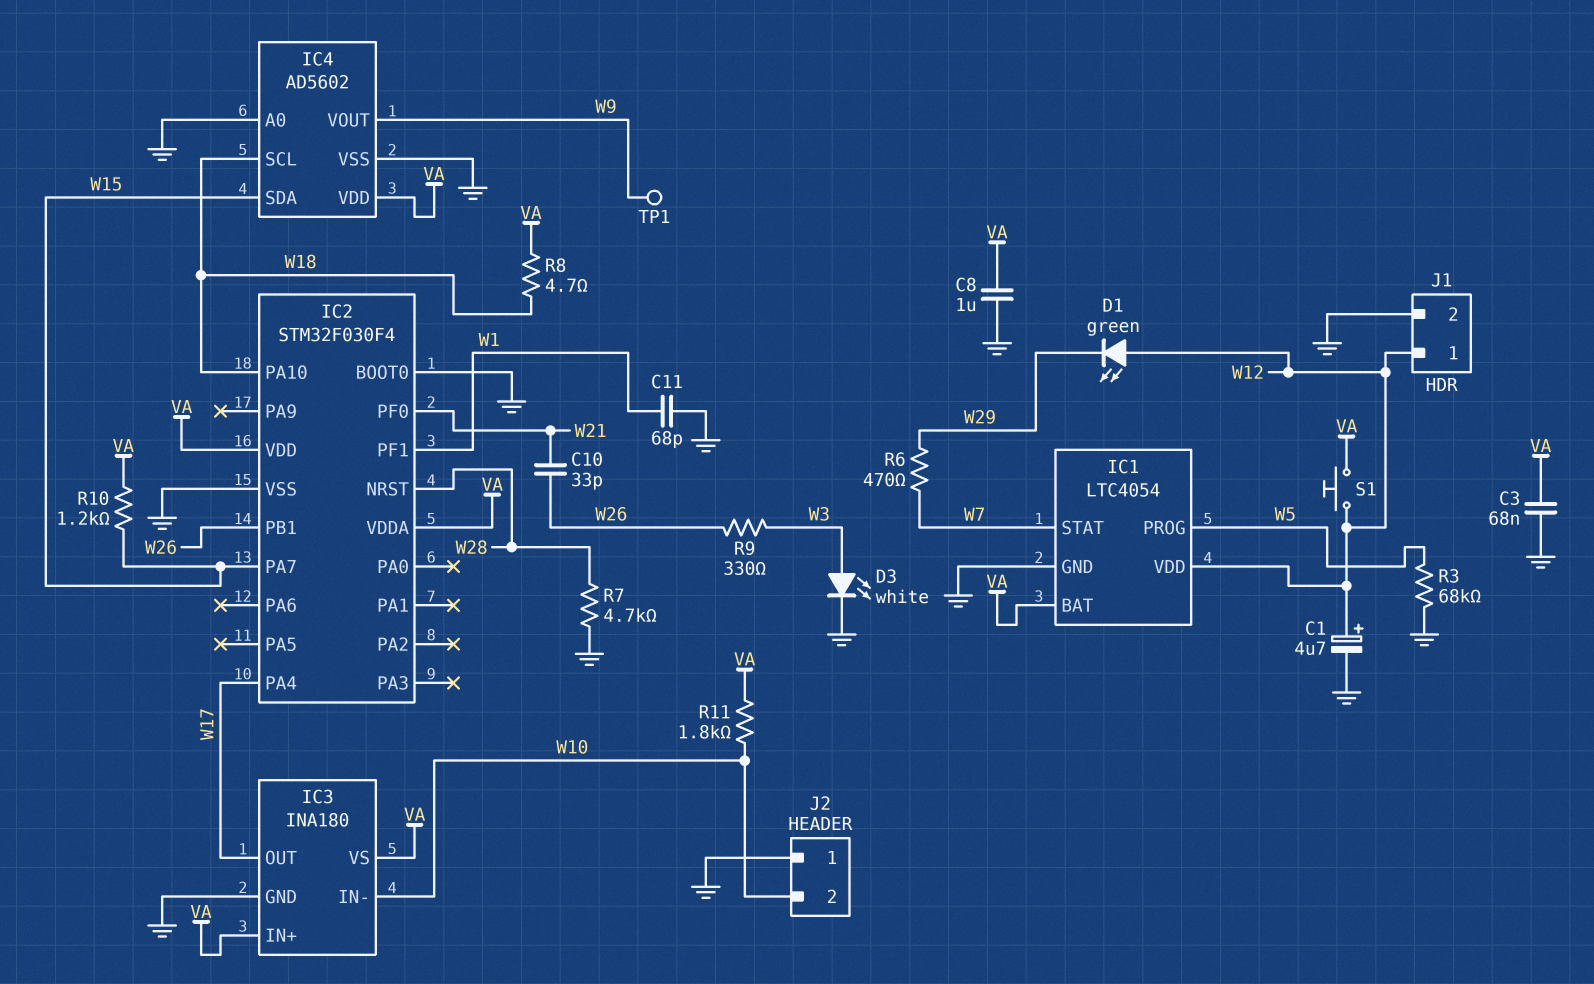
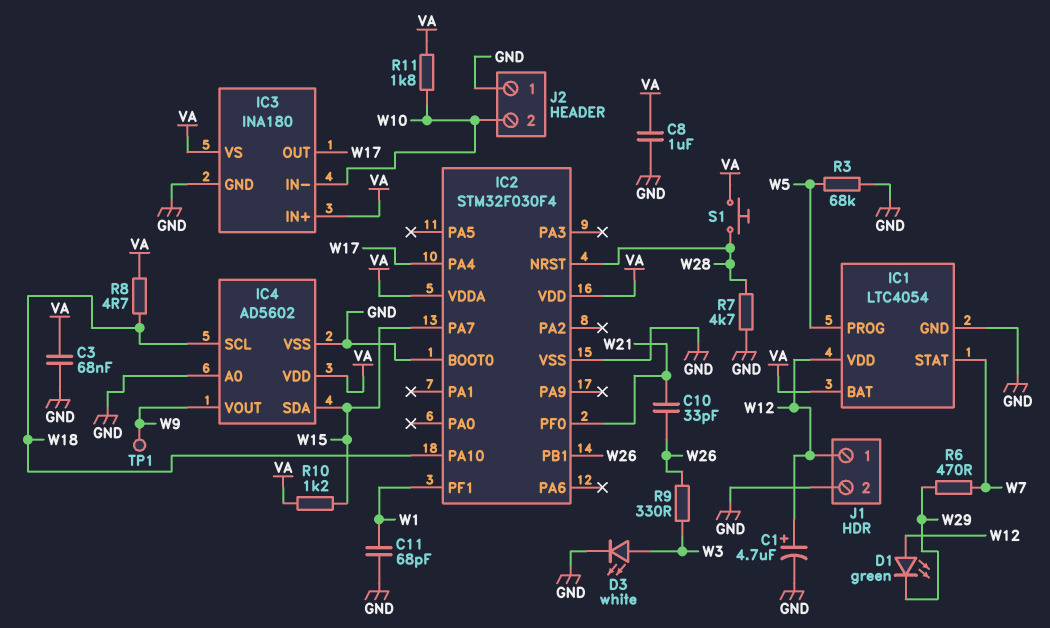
S1: button (VA, W12) -> button (VA, W28)

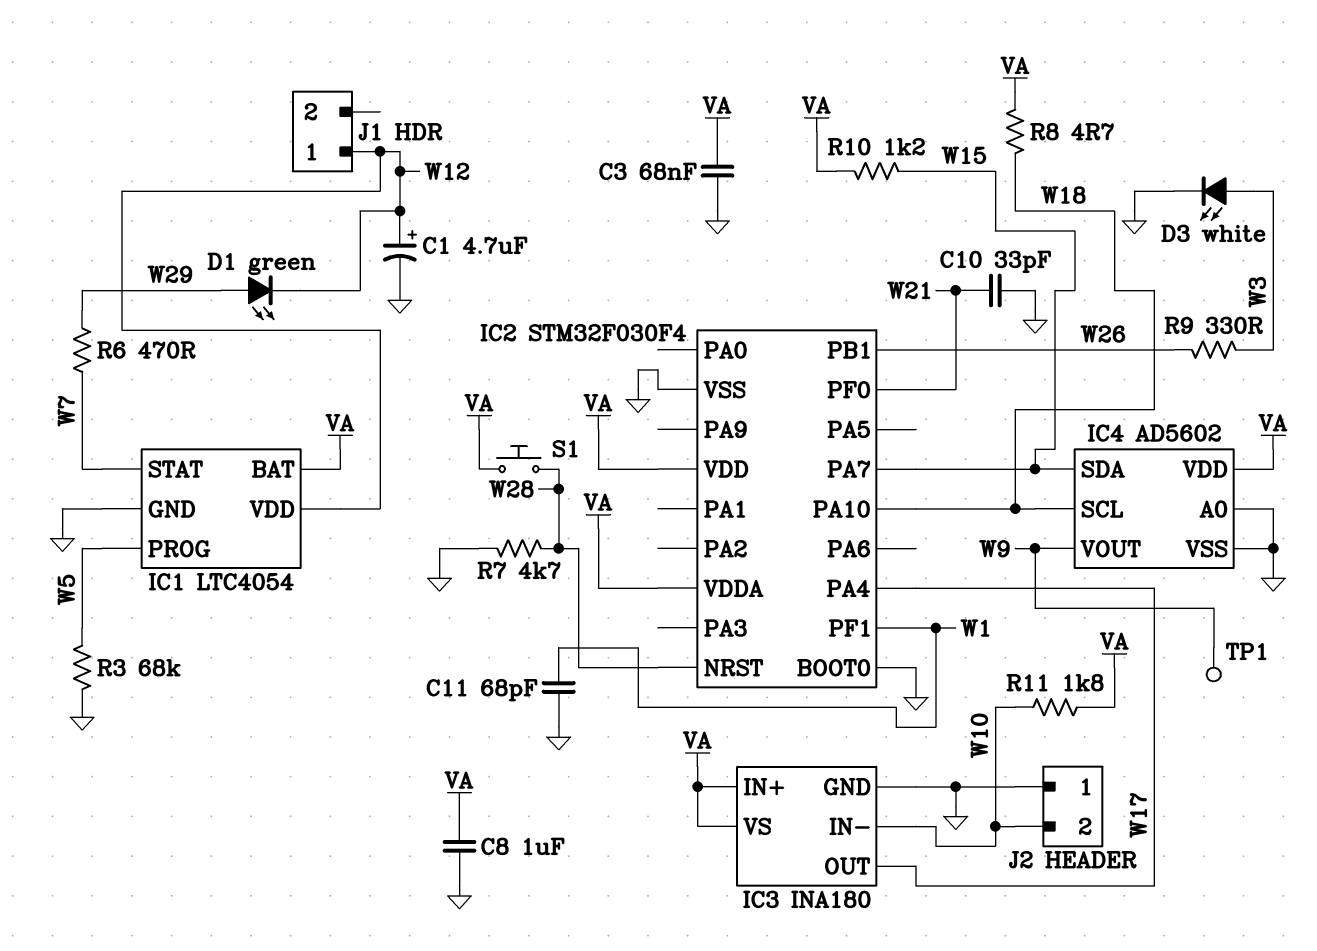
C10: 33pF (W21, W26) -> 33pF (GND, W21)
D1: LED green (A W12, K W29) -> LED green (A W29, K W12)
J1 pin 2: GND -> none

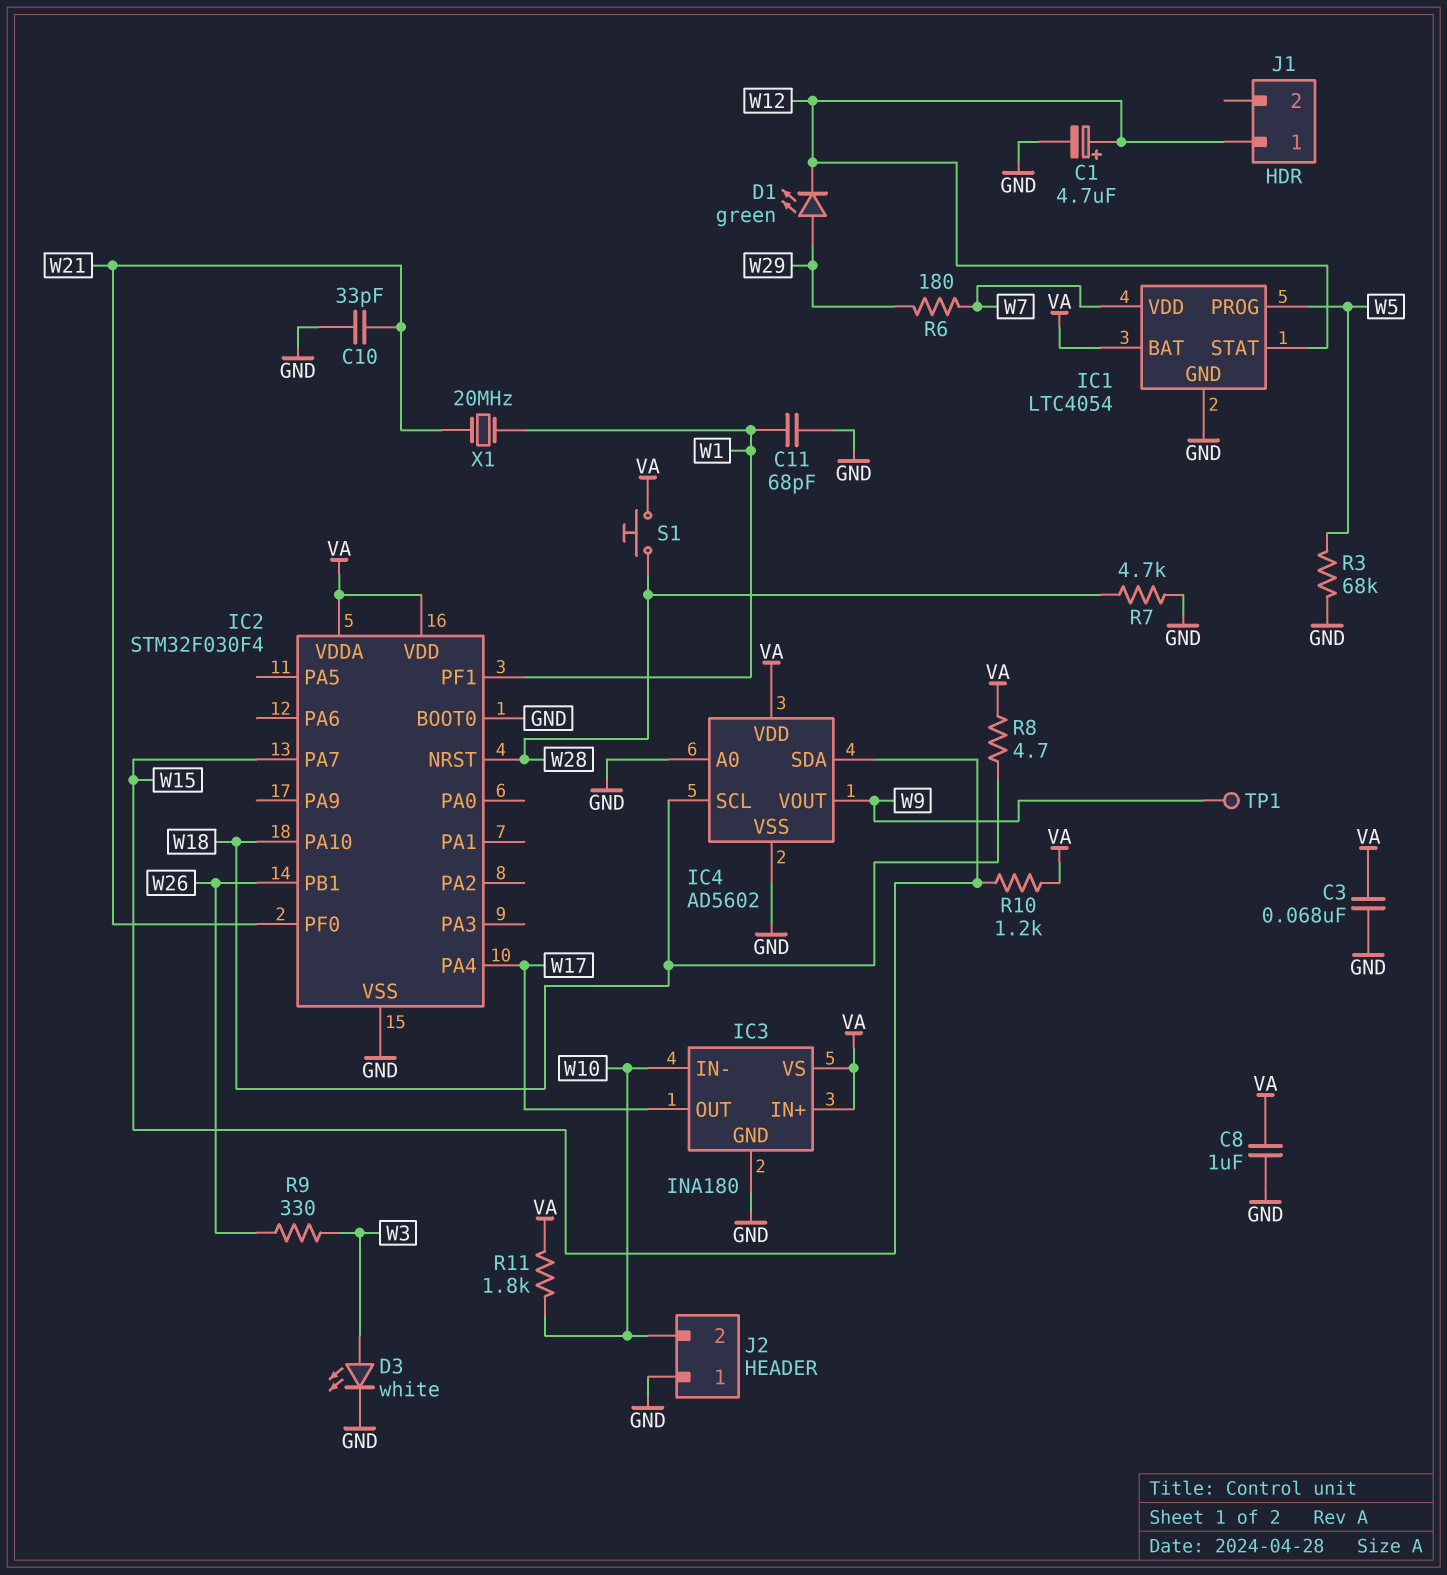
IC1 pin STAT: W7 -> W12
IC1 pin VDD: W12 -> W7
R6: 470 (W7, W29) -> 180 (W7, W29)
X1: none -> 20MHz (W1, W21)

